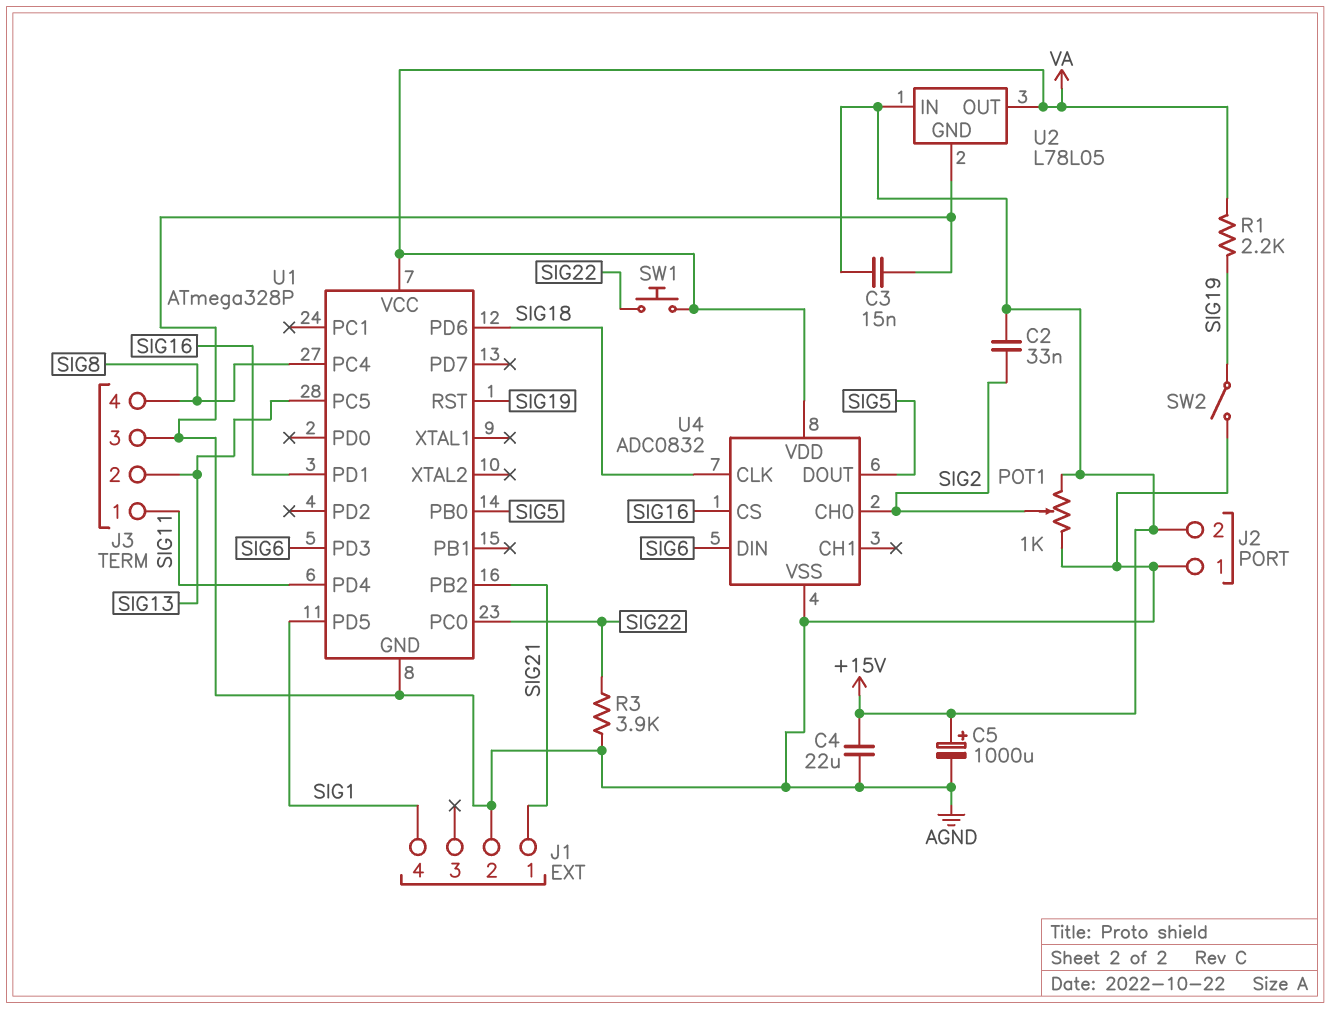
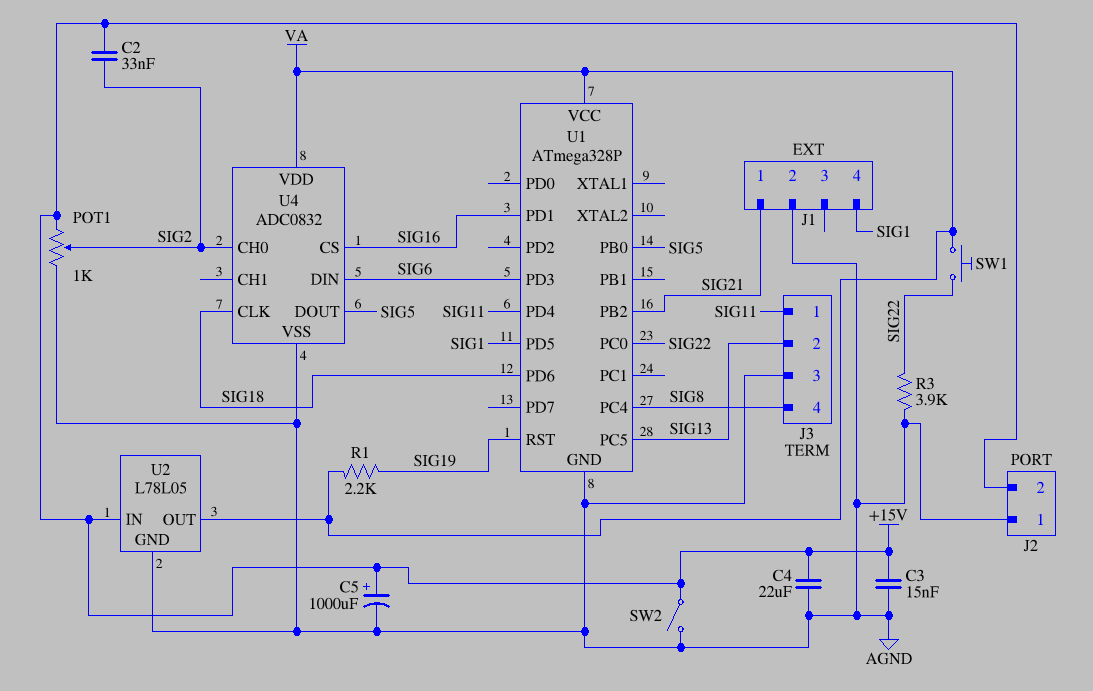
SW2: switch (AGND, SIG19) -> switch (+15V, AGND)

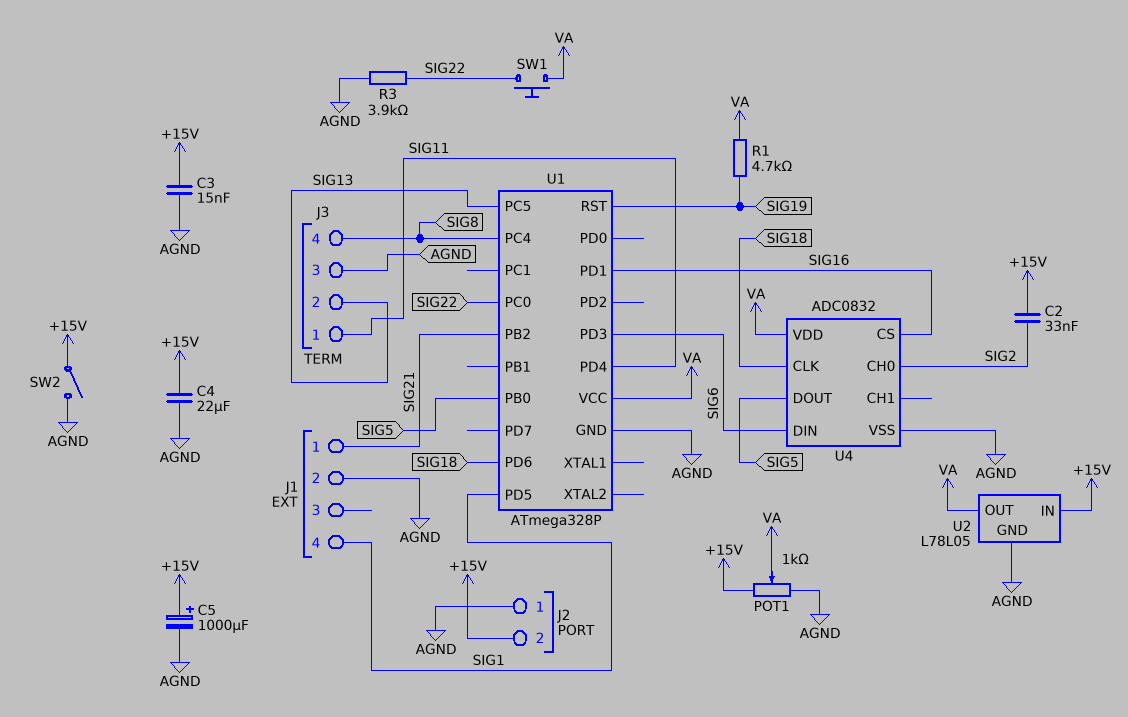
POT1: 1k (+15V, AGND, wiper SIG2) -> 1k (+15V, AGND, wiper VA)
R1: 2.2k (SIG19, VA) -> 4.7k (SIG19, VA)

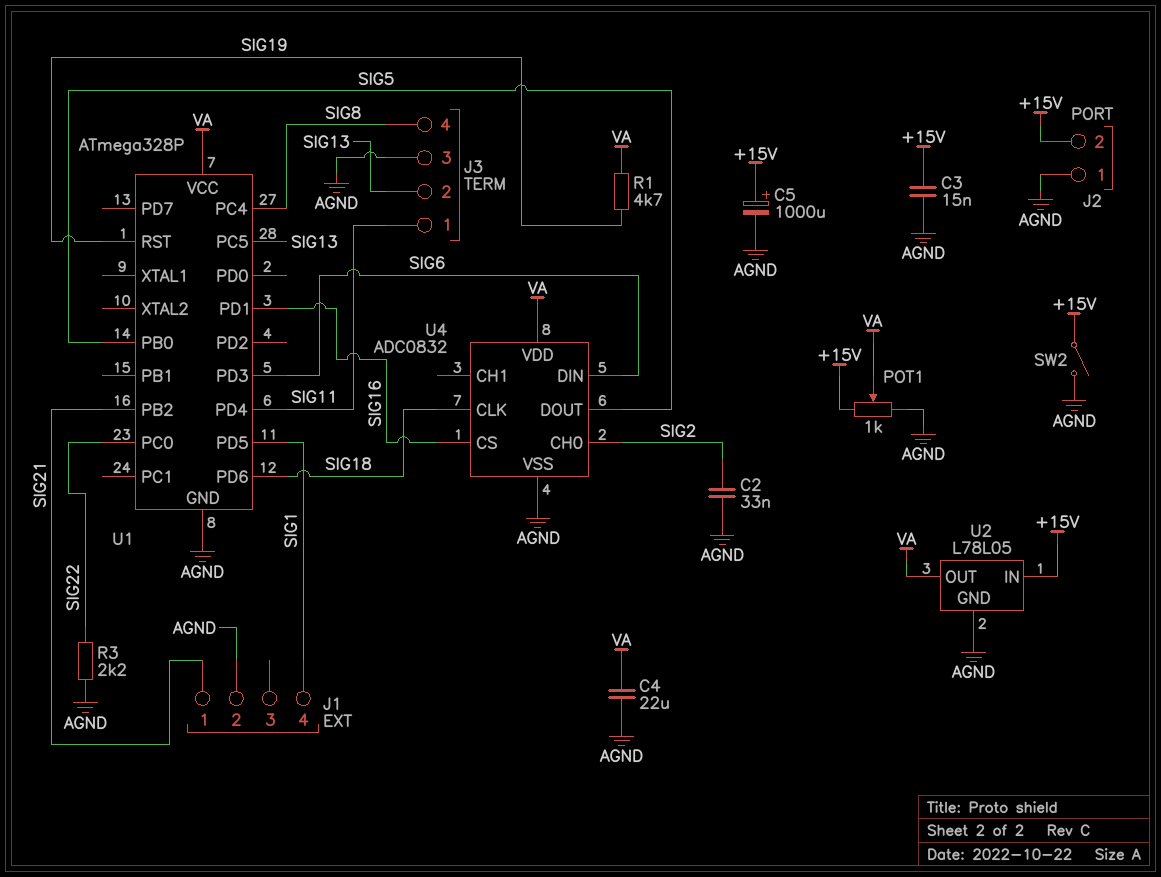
C2: 33nF (+15V, SIG2) -> 33nF (AGND, SIG2)
C4: 22uF (+15V, AGND) -> 22uF (AGND, VA)
R3: 3.9k (AGND, SIG22) -> 2.2k (AGND, SIG22)
SW1: button (SIG22, VA) -> none

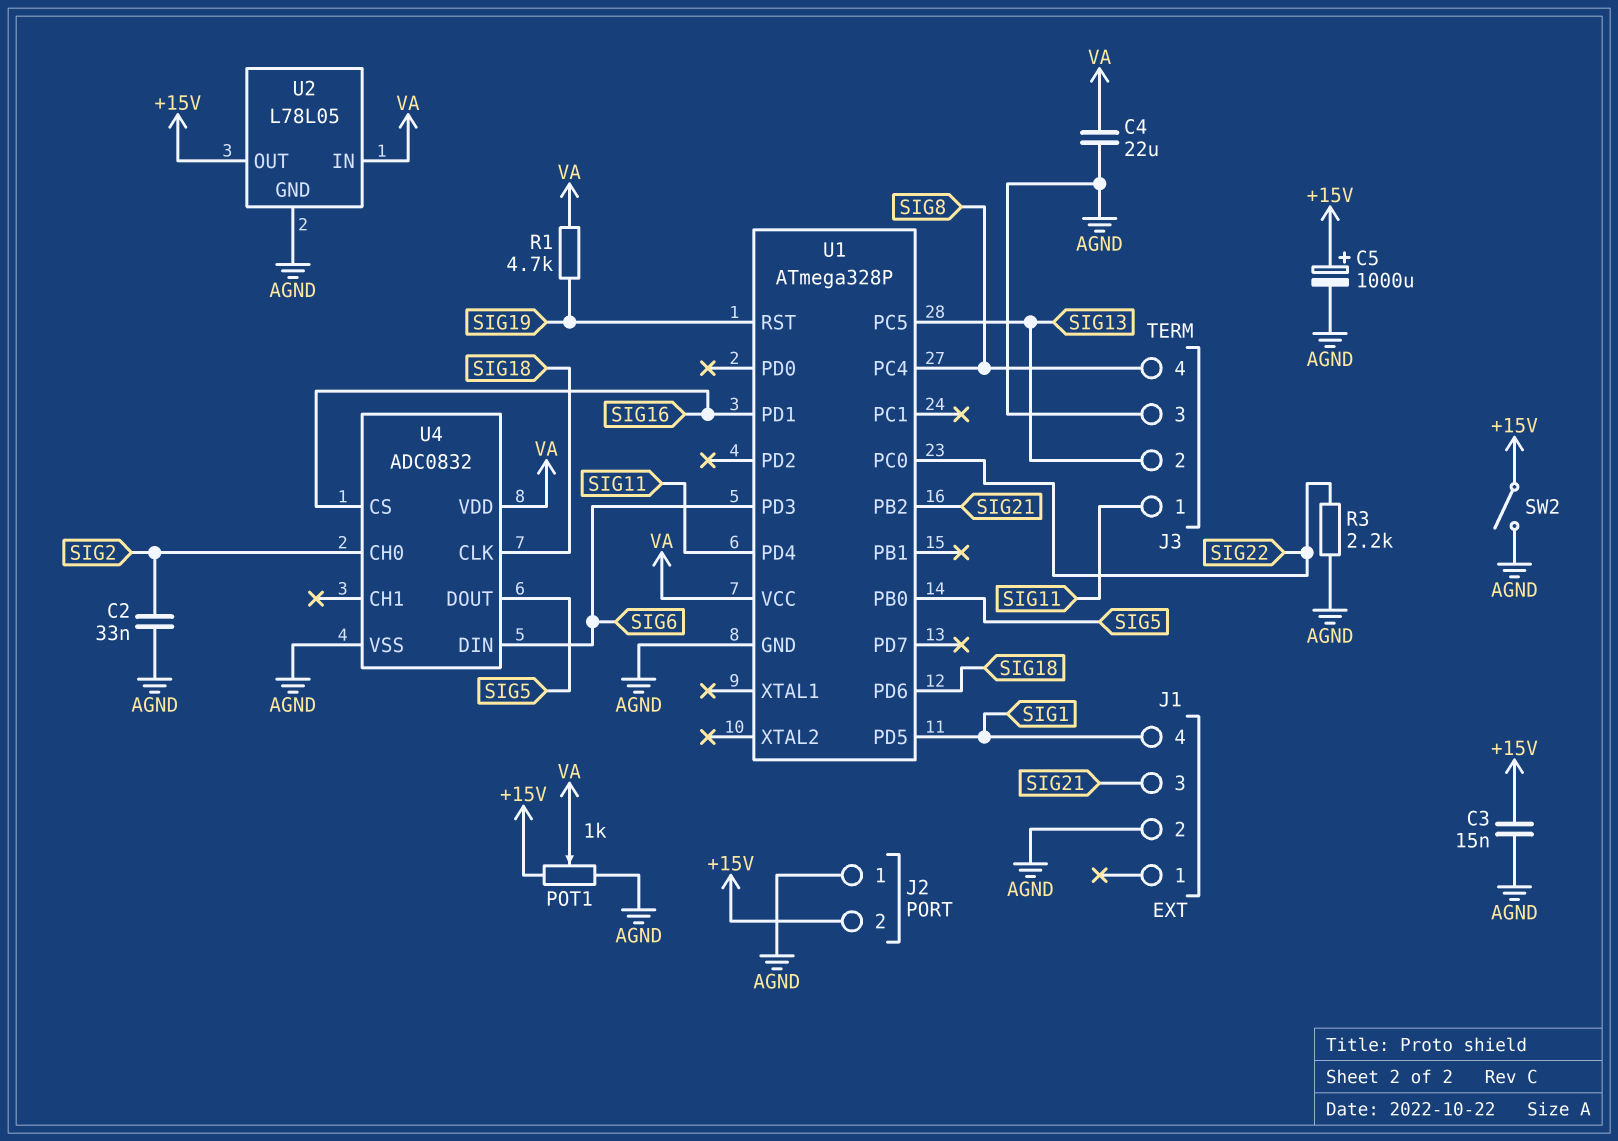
J1 pin 1: SIG21 -> none
J1 pin 3: none -> SIG21
U2 pin IN: +15V -> VA
U2 pin OUT: VA -> +15V

